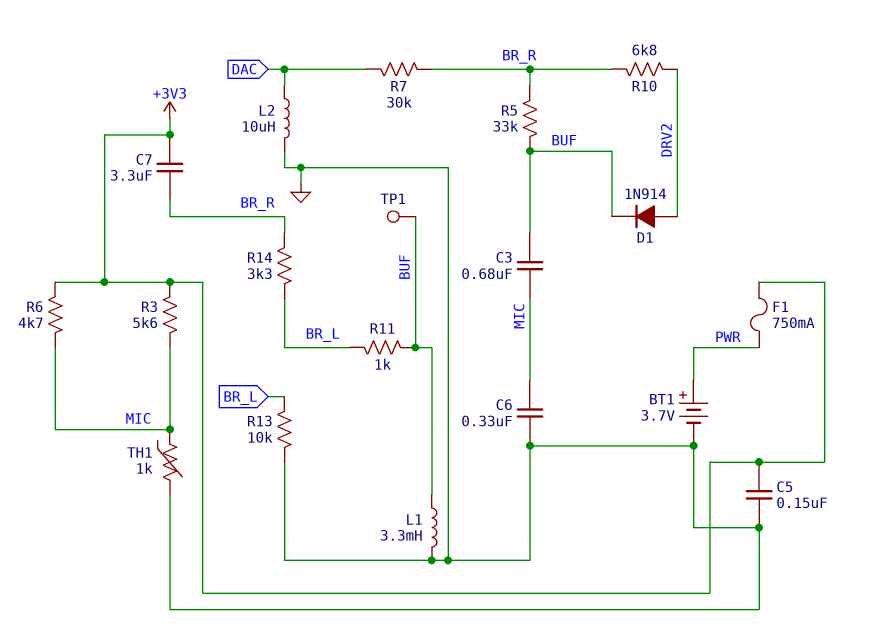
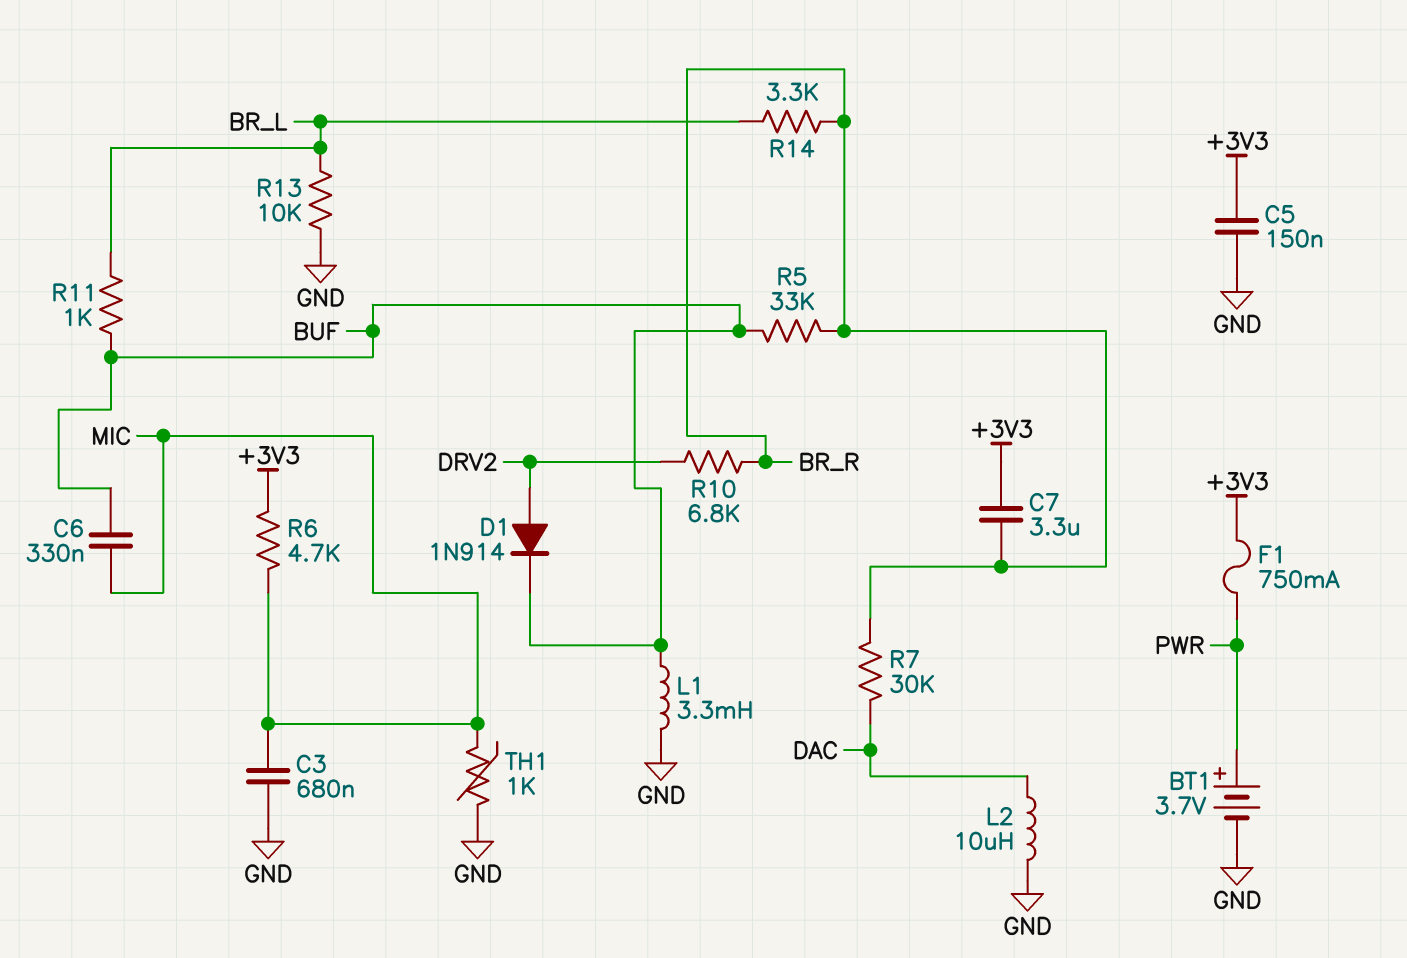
C3: 680nF (BUF, MIC) -> 680nF (GND, MIC)
C6: 330nF (GND, MIC) -> 330nF (BUF, MIC)
R3: 5.6k (+3V3, MIC) -> none
TP1: test point (BUF) -> none

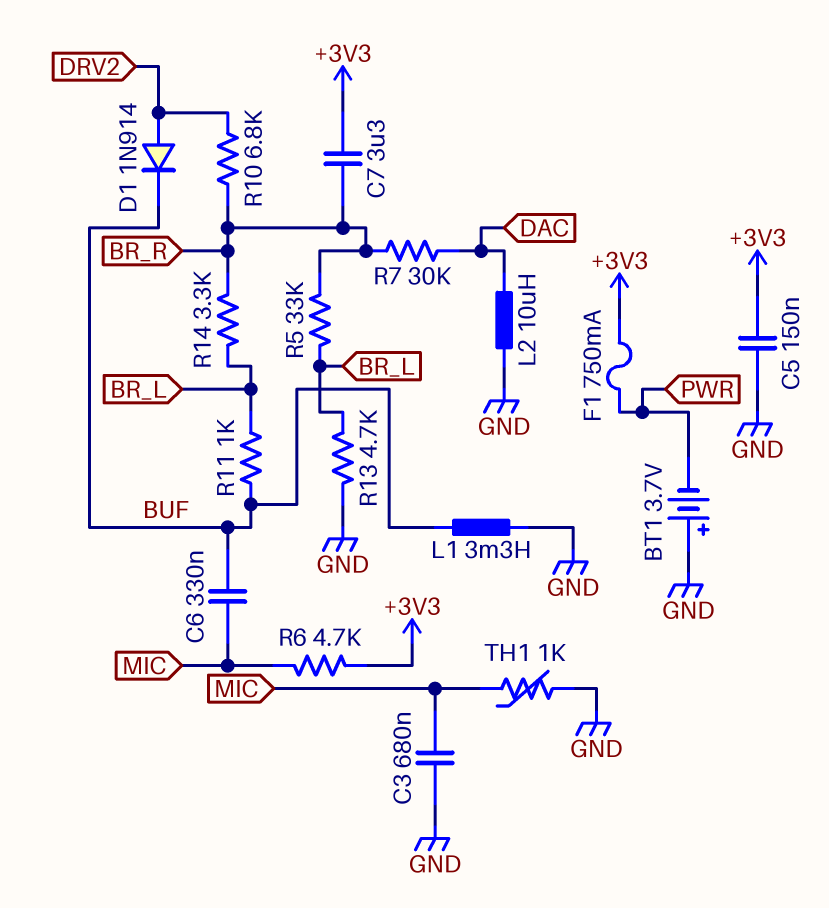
BT1: 3.7V (plus PWR, minus GND) -> 3.7V (plus GND, minus PWR)
R5: 33k (BR_R, BUF) -> 33k (BR_L, BR_R)
R13: 10k (BR_L, GND) -> 4.7k (BR_L, GND)

